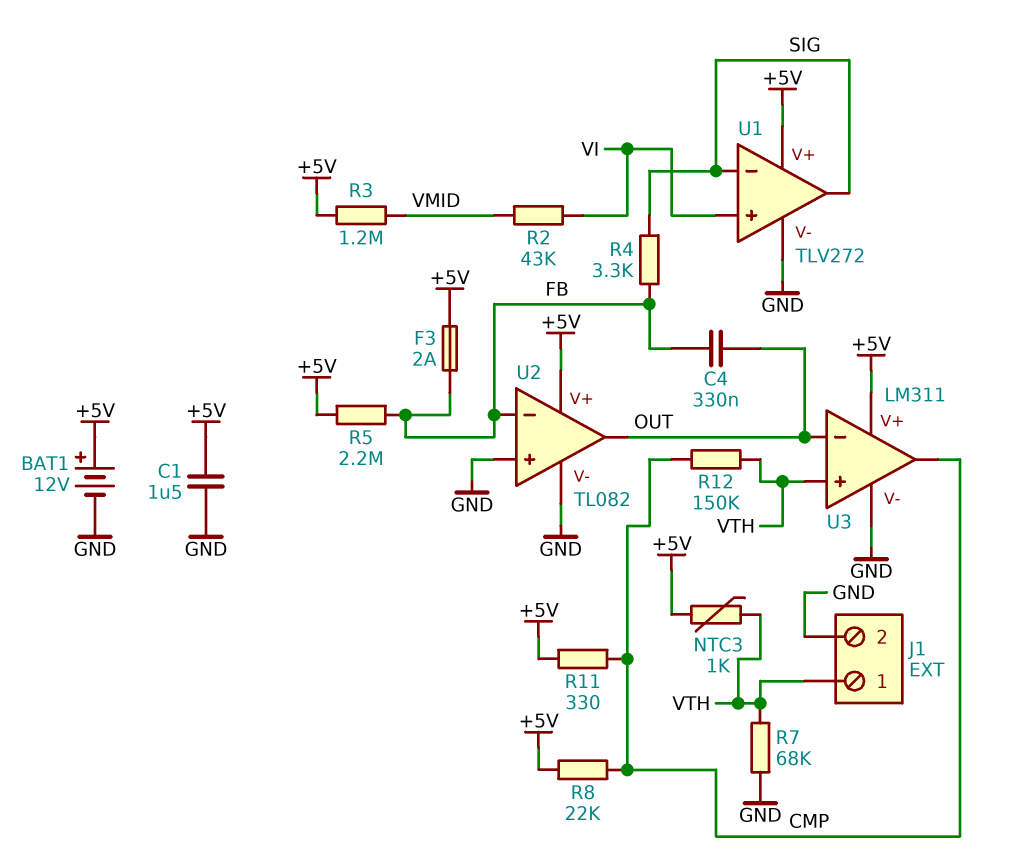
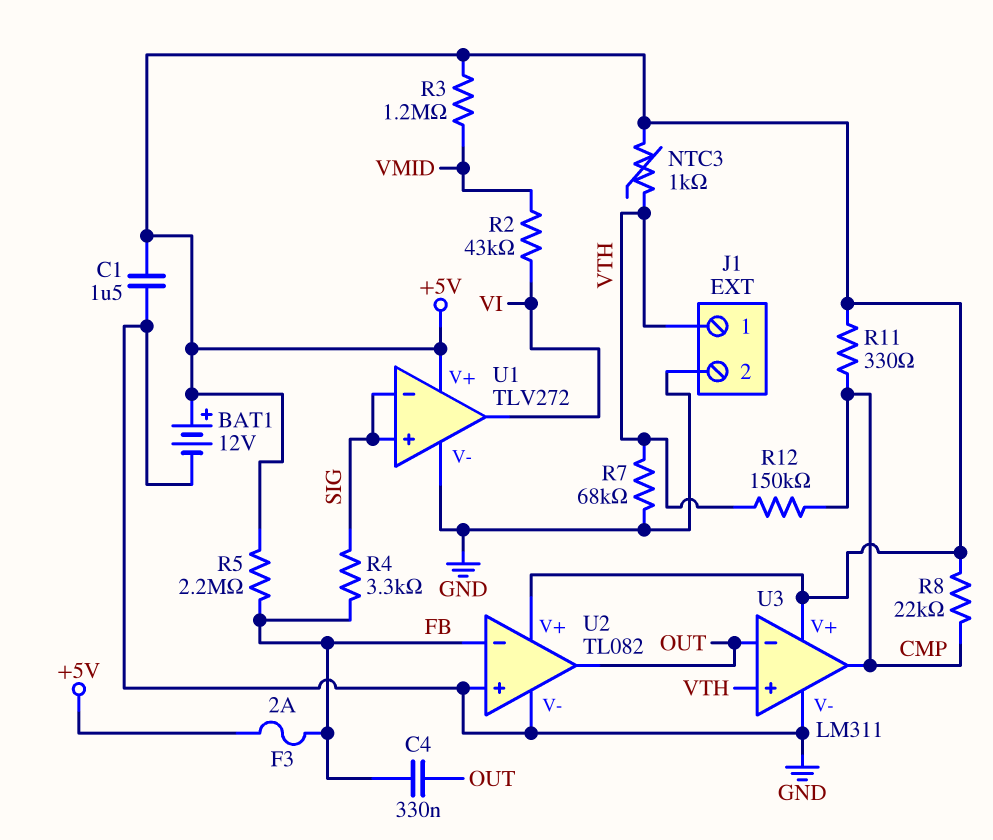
U1 pin in+: VI -> SIG
U1 pin out: SIG -> VI

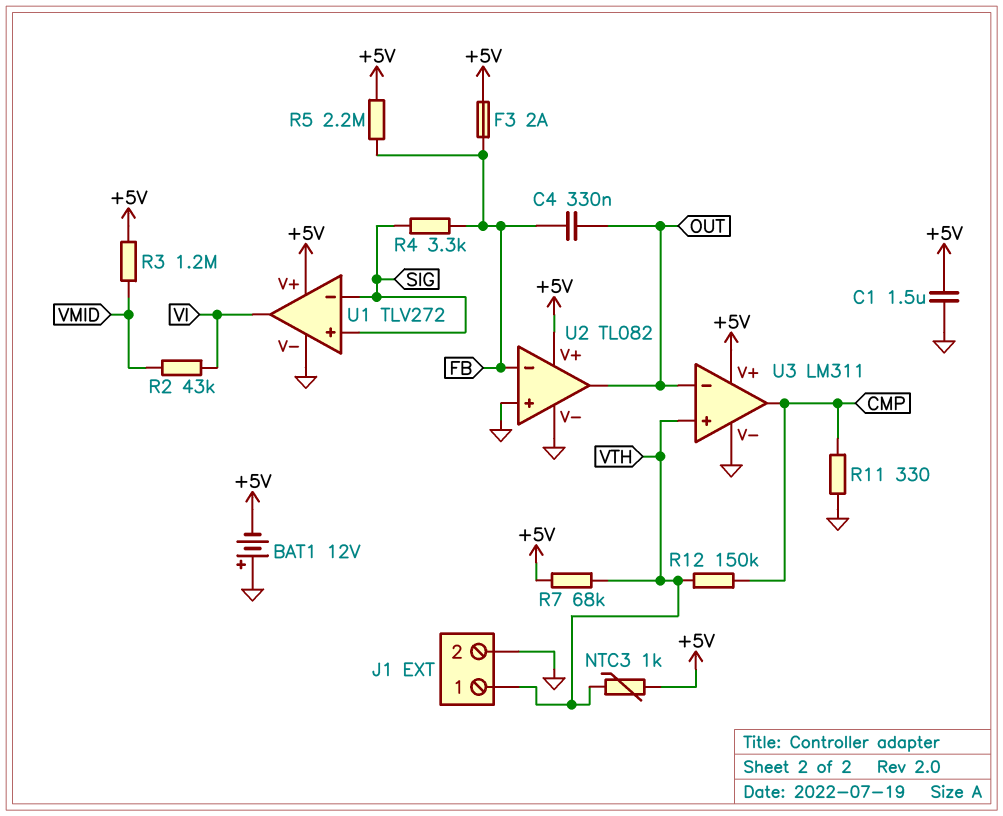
BAT1: 12V (plus +5V, minus GND) -> 12V (plus GND, minus +5V)
R7: 68k (GND, VTH) -> 68k (+5V, VTH)
R8: 22k (+5V, CMP) -> none
R11: 330 (+5V, CMP) -> 330 (CMP, GND)

